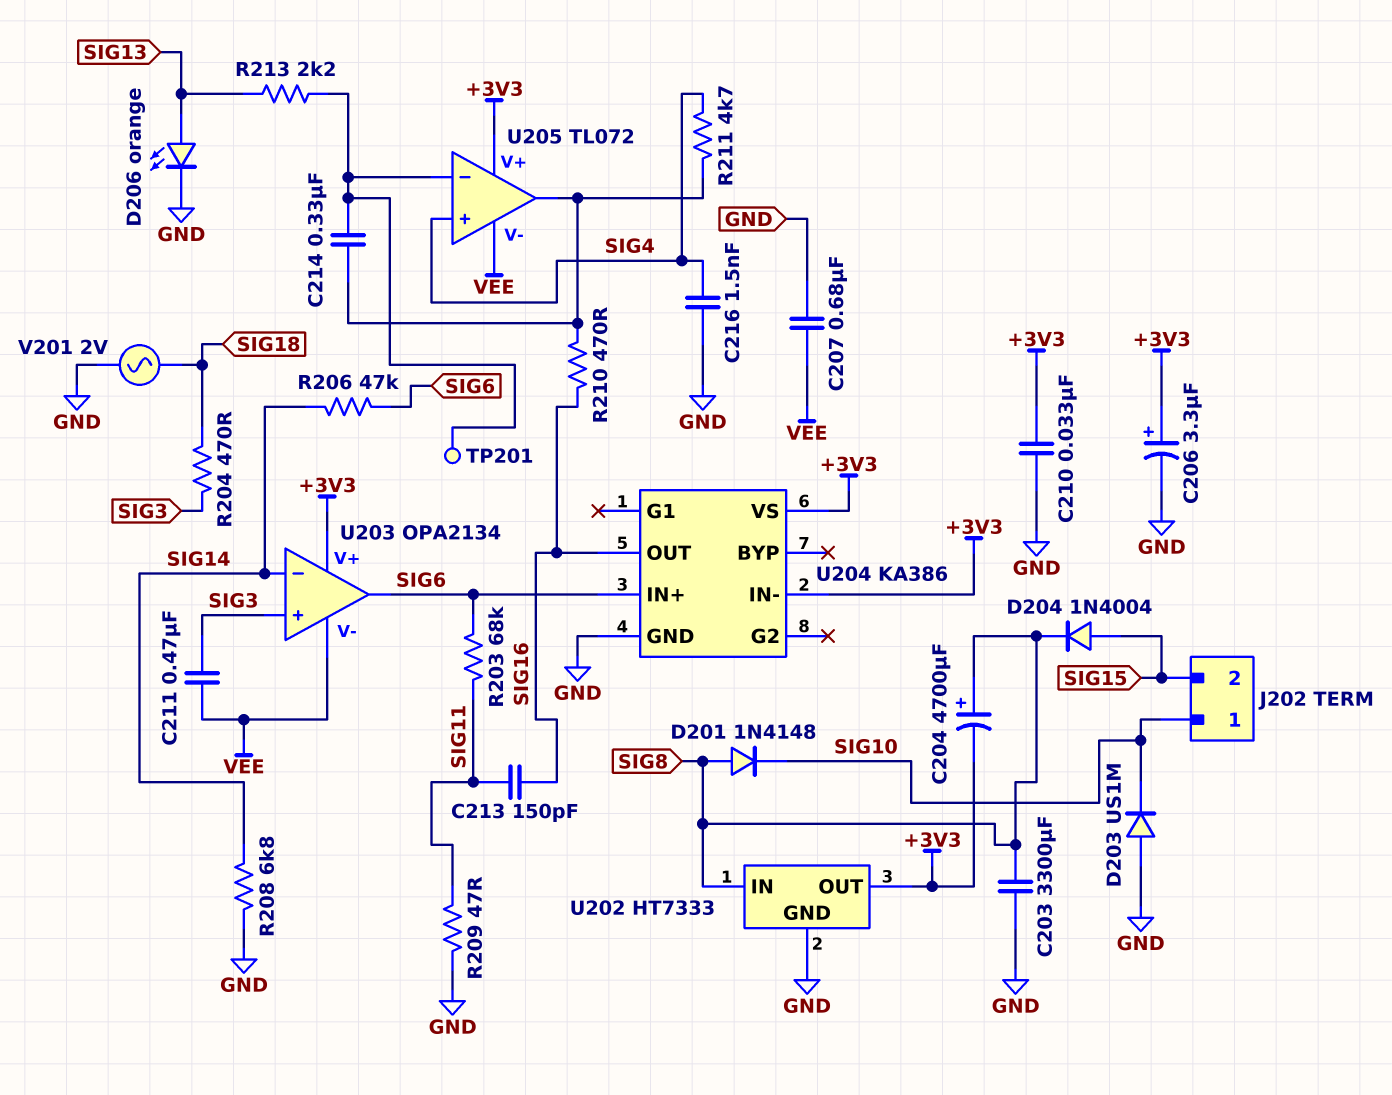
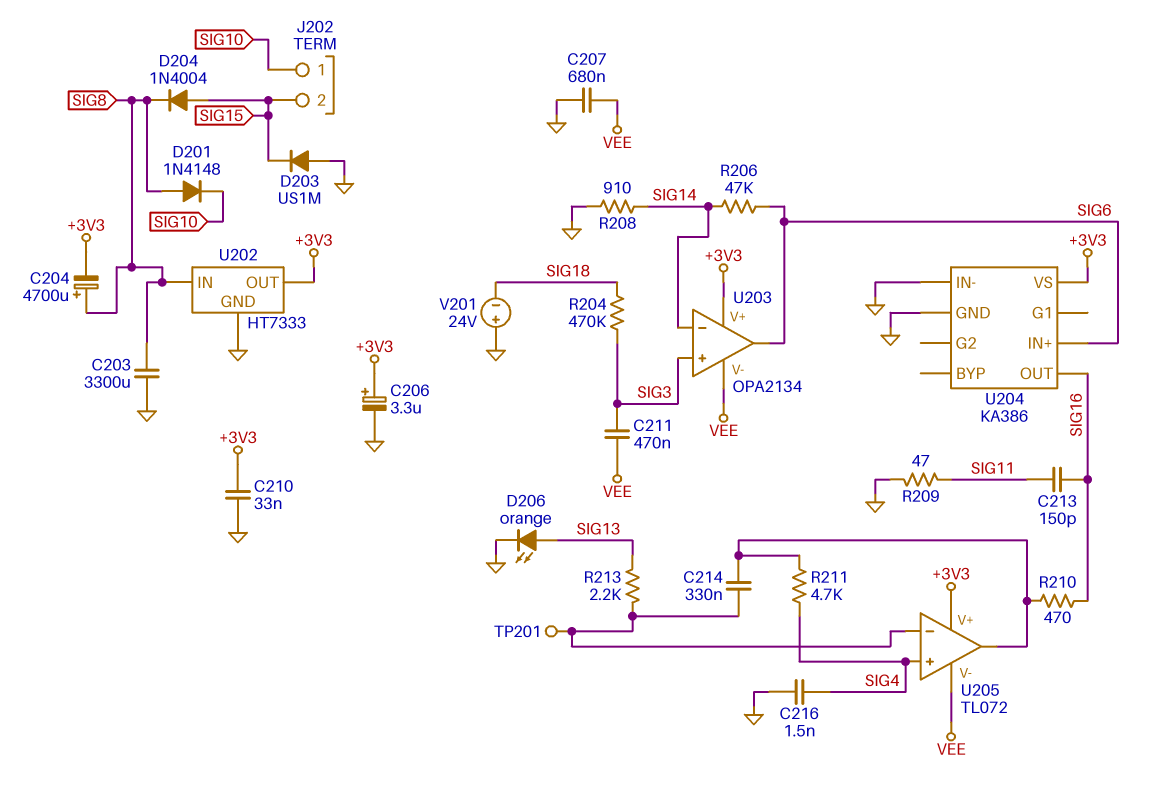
D203: diode US1M (A GND, K SIG10) -> diode US1M (A GND, K SIG15)
R203: 68k (SIG6, SIG11) -> none
R204: 470 (SIG3, SIG18) -> 470k (SIG3, SIG18)
R208: 6.8k (GND, SIG14) -> 910 (GND, SIG14)
U204 pin IN-: +3V3 -> GND
V201: AC 2V (GND, SIG18) -> 24V (plus GND, minus SIG18)

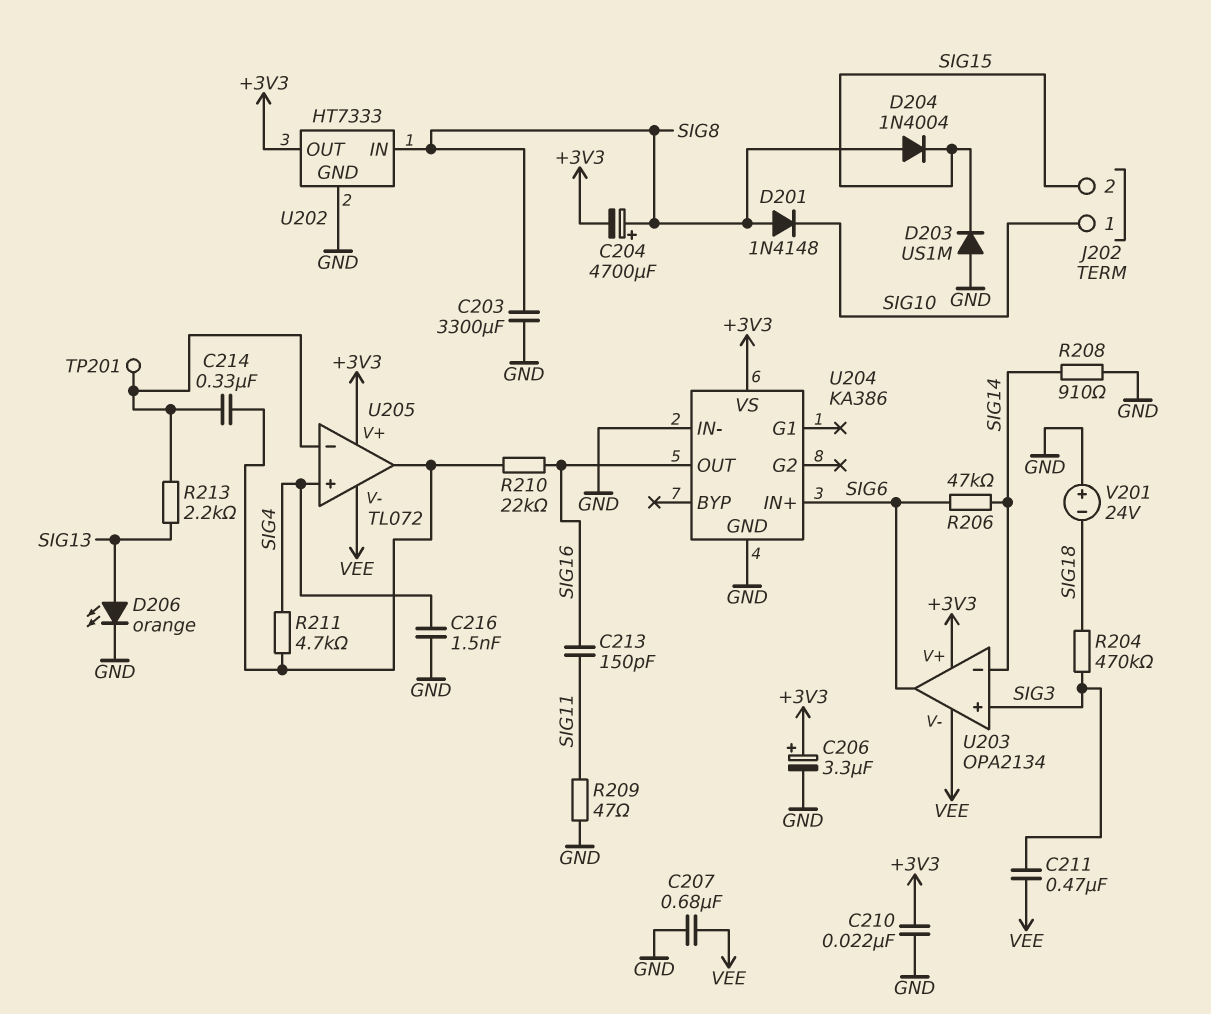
C210: 33nF (+3V3, GND) -> 22nF (+3V3, GND)
D204: diode 1N4004 (A SIG15, K SIG8) -> diode 1N4004 (A SIG8, K SIG15)
R210: 470 (SIG16, U205/out) -> 22k (SIG16, U205/out)

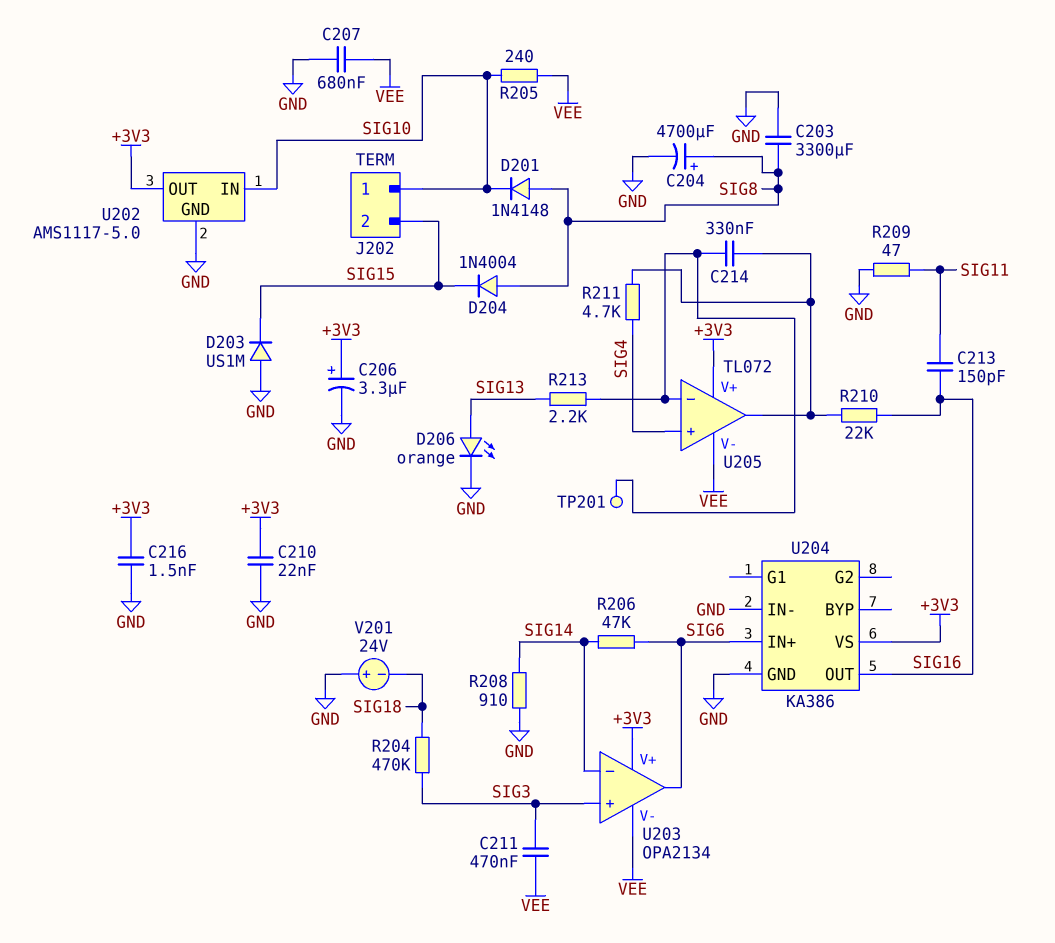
C204: 4700uF (plus SIG8, minus +3V3) -> 4700uF (plus SIG8, minus GND)
C216: 1.5nF (GND, SIG4) -> 1.5nF (+3V3, GND)
R205: none -> 240 (SIG10, VEE)
U202: HT7333 -> AMS1117-5.0
U202 pin IN: SIG8 -> SIG10

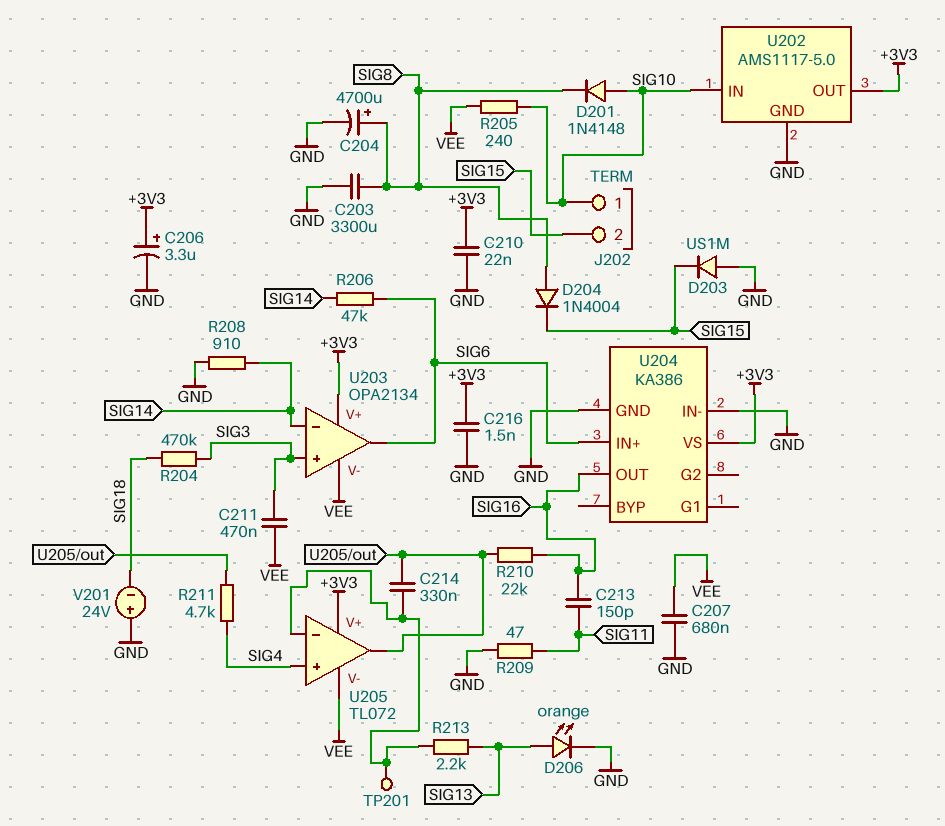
D201: diode 1N4148 (A SIG8, K SIG10) -> diode 1N4148 (A SIG10, K SIG8)

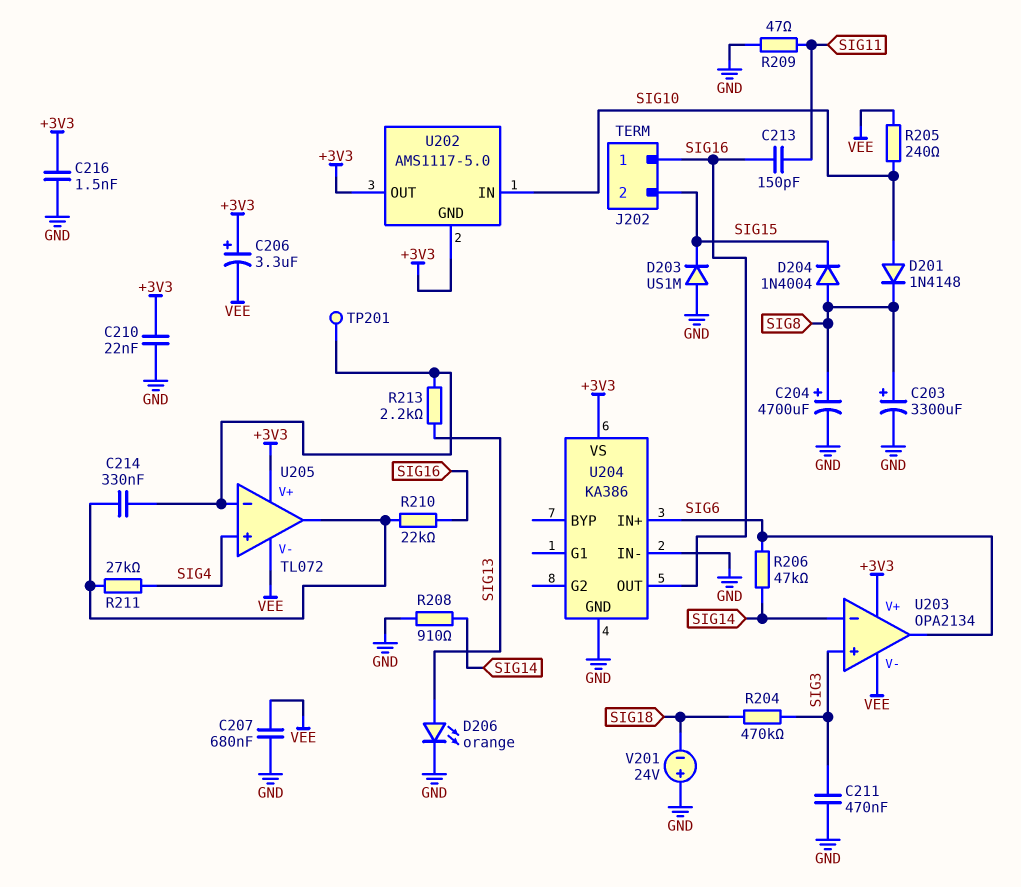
C203: 3300uF (GND, SIG8) -> 3300uF (plus SIG8, minus GND)
C206: 3.3uF (plus +3V3, minus GND) -> 3.3uF (plus +3V3, minus VEE)
C211: 470nF (SIG3, VEE) -> 470nF (GND, SIG3)
J202 pin 1: SIG10 -> SIG16
R211: 4.7k (SIG4, U205/out) -> 27k (SIG4, U205/out)
U202 pin GND: GND -> +3V3

